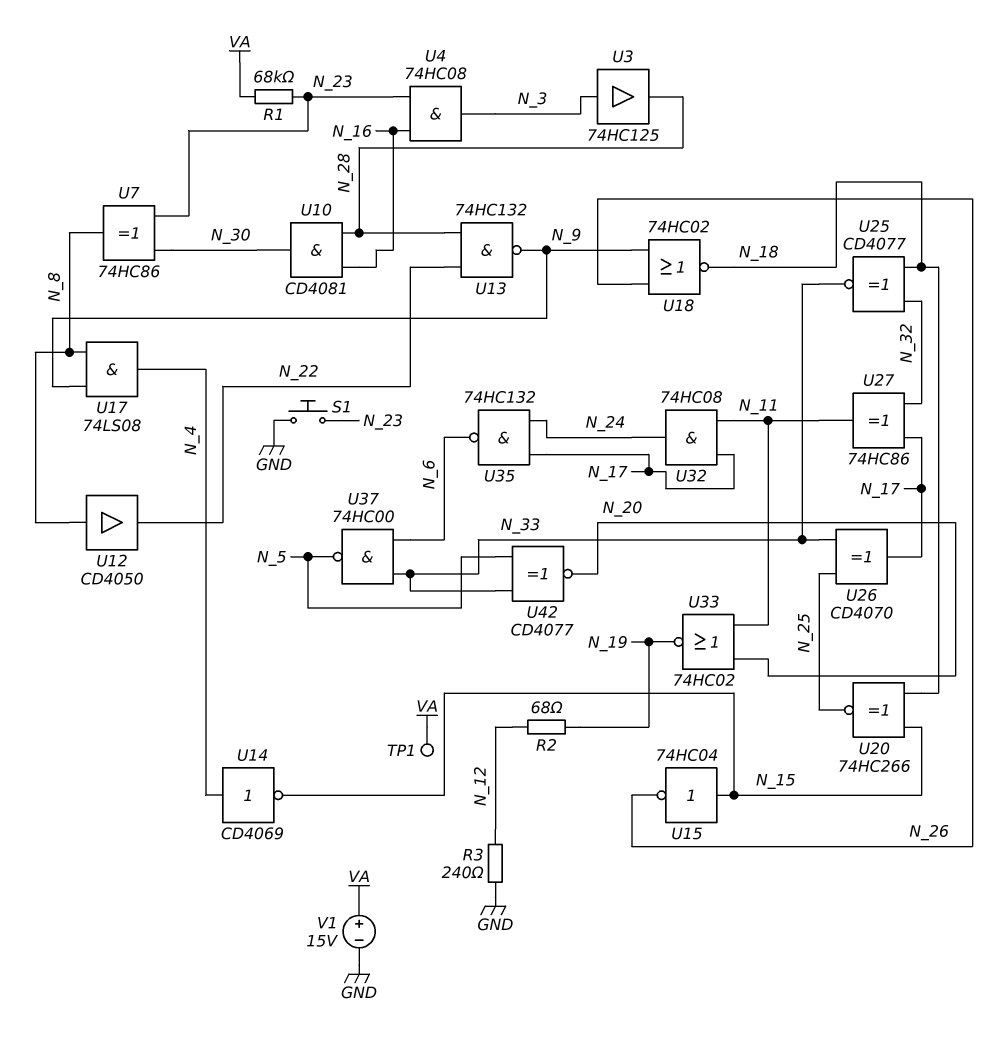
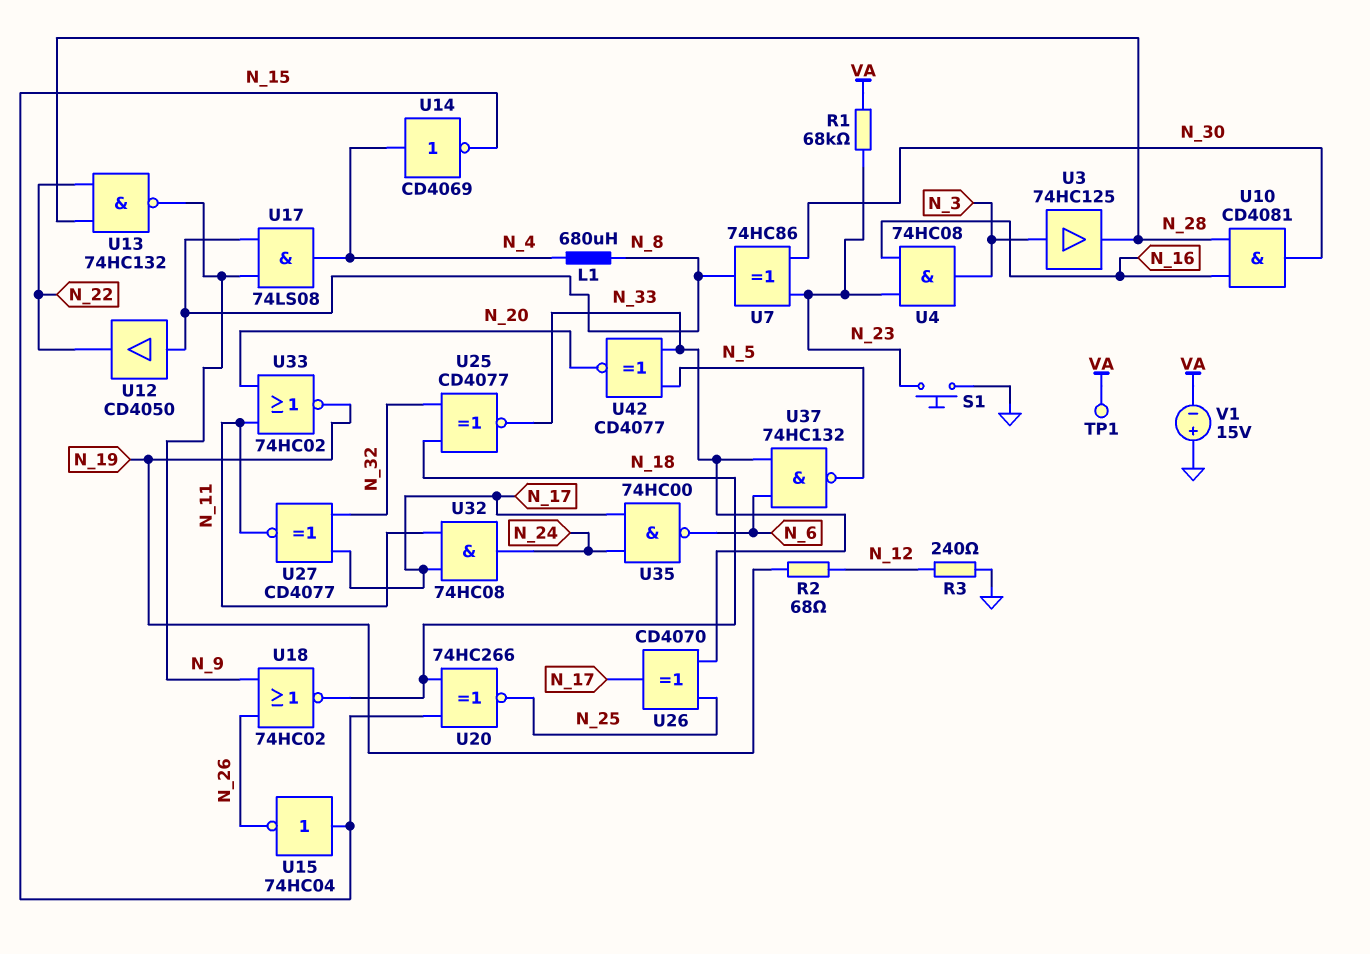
L1: none -> 680uH (N_4, N_8)
U27: XOR 74HC86 (in N_17, in N_32, out N_11) -> XNOR CD4077 (in N_17, in N_32, out N_11)
U35: NAND 74HC132 (in N_17, in N_24, out N_6) -> NAND 74HC00 (in N_17, in N_24, out N_6)
U37: NAND 74HC00 (in N_6, in N_33, out N_5) -> NAND 74HC132 (in N_6, in N_33, out N_5)
V1: 15V (plus VA, minus GND) -> 15V (plus GND, minus VA)

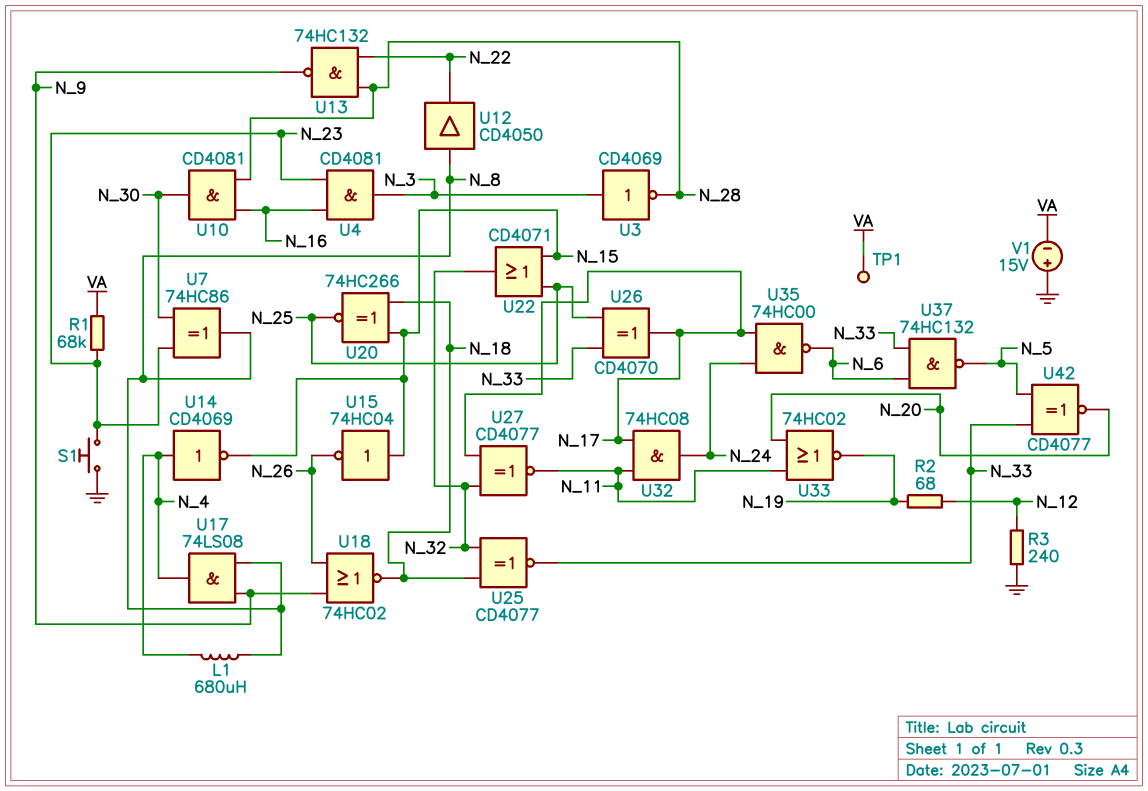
U3: buffer 74HC125 (in N_3, out N_28) -> NOT CD4069 (in N_3, out N_28)
U4: AND 74HC08 (in N_16, in N_23, out N_3) -> AND CD4081 (in N_16, in N_23, out N_3)
U22: none -> OR CD4071 (in N_15, in N_25, out N_32)

